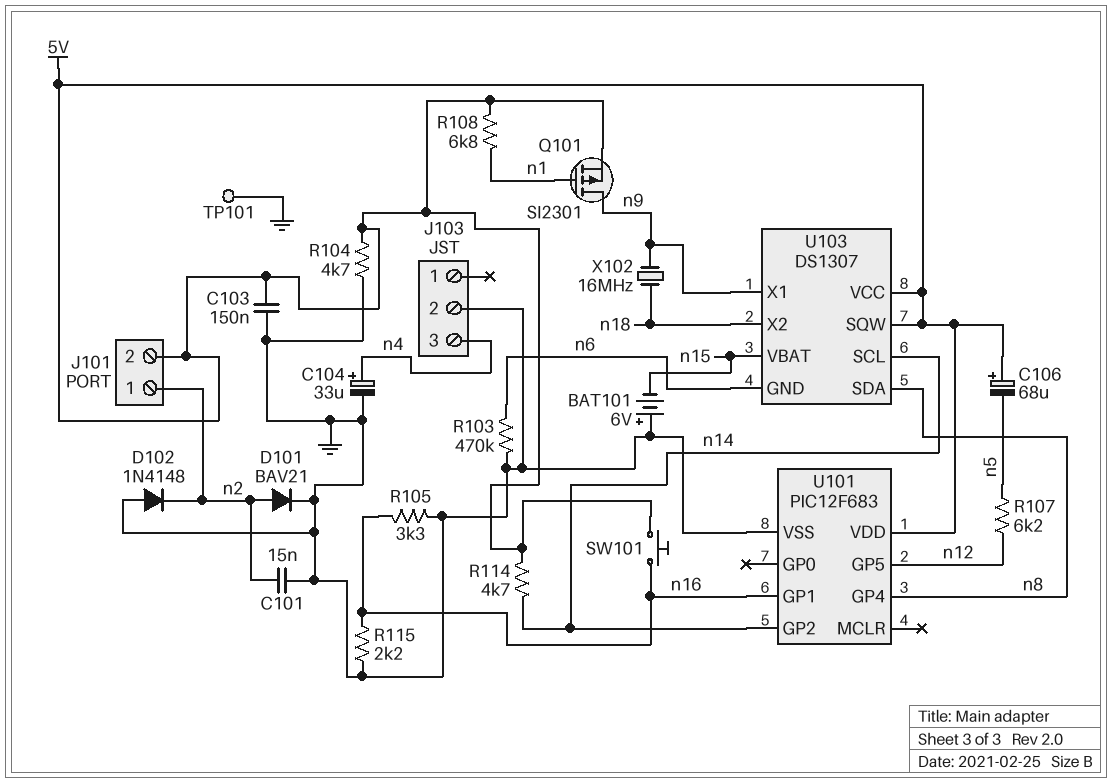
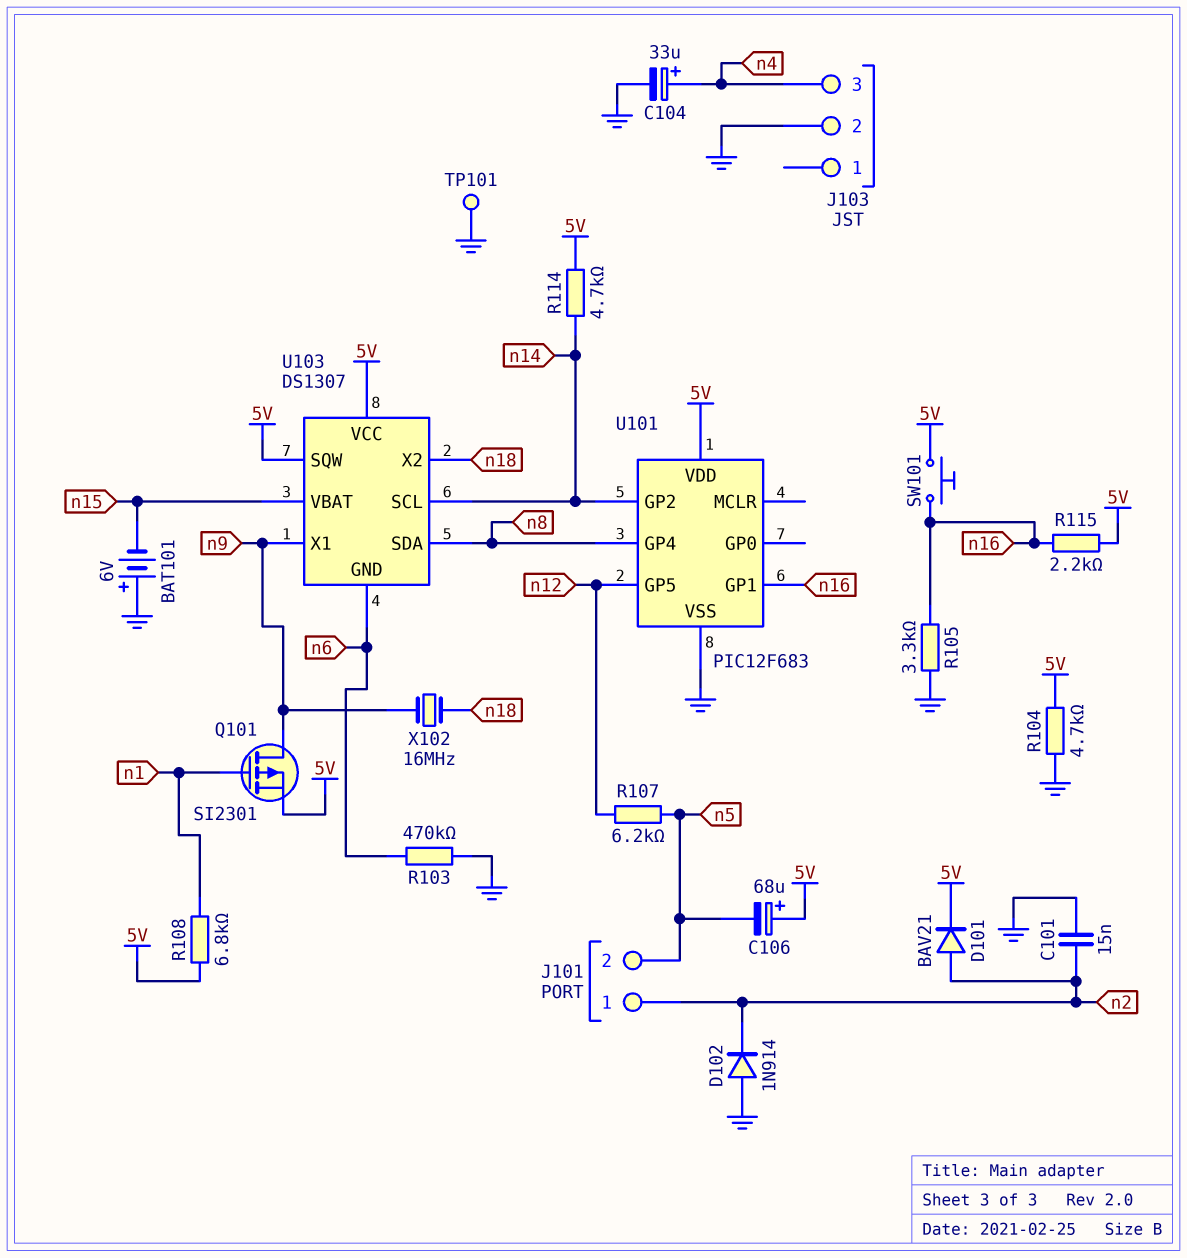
C103: 150nF (5V, GND) -> none
D101: diode BAV21 (A n2, K GND) -> diode BAV21 (A n2, K 5V)
D102: diode 1N4148 (A GND, K n2) -> diode 1N914 (A GND, K n2)
J101 pin 2: 5V -> n5
R115: 2.2k (GND, n16) -> 2.2k (5V, n16)

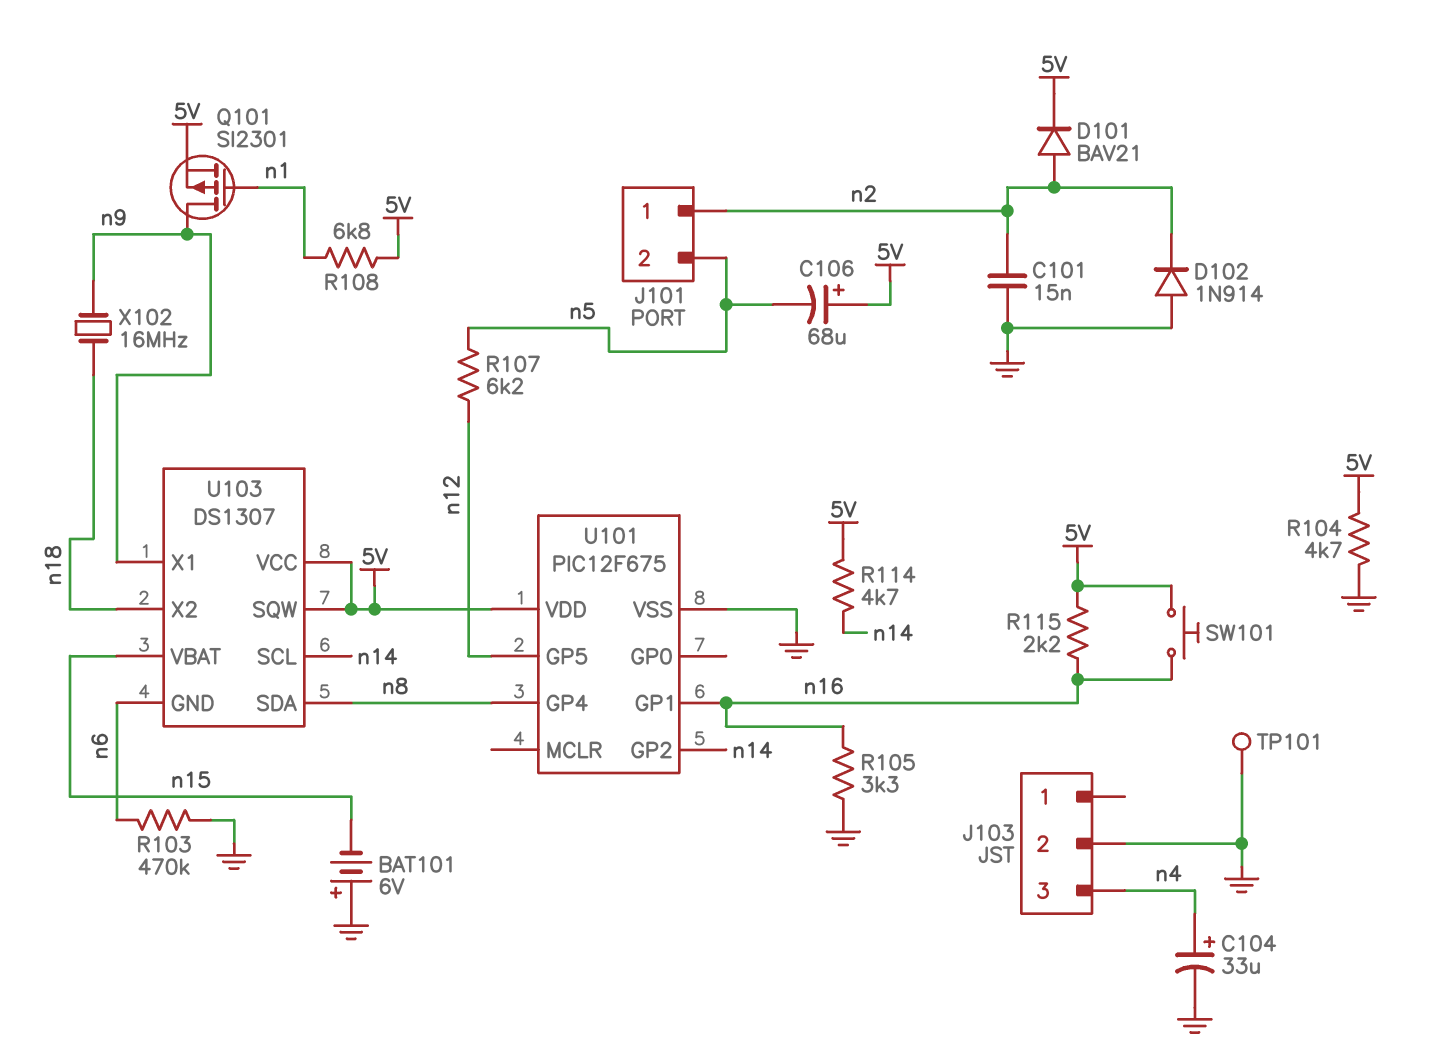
U101: PIC12F683 -> PIC12F675

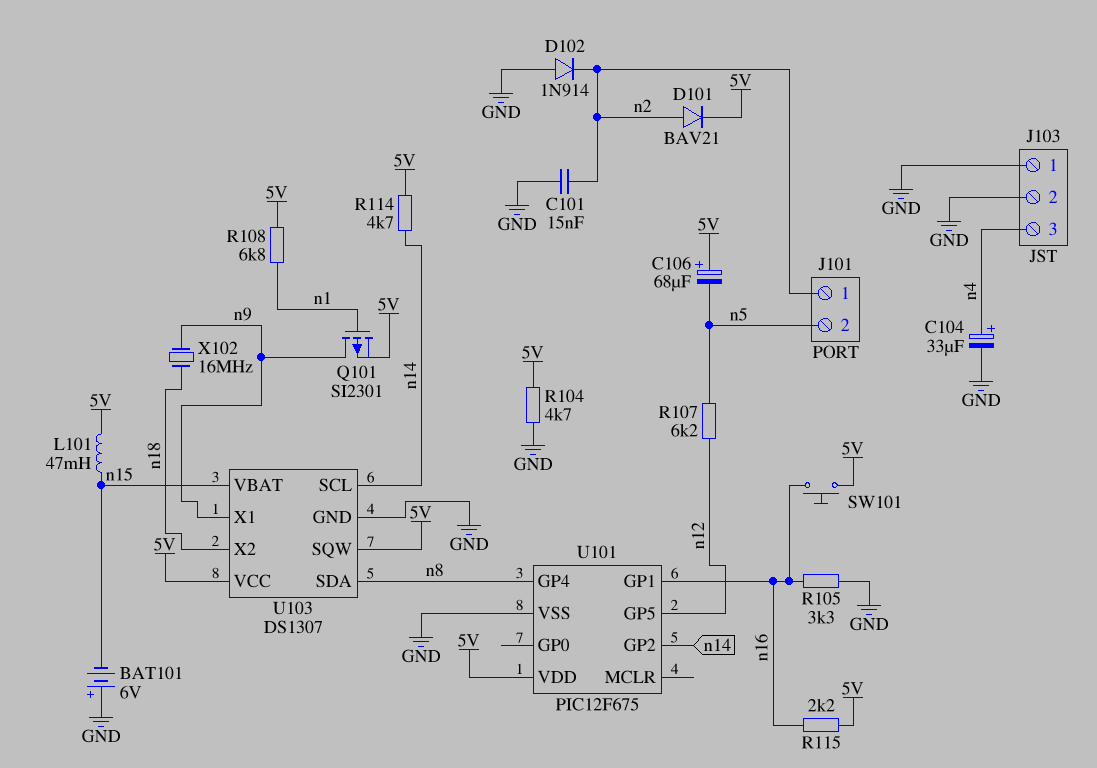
J103 pin 1: none -> GND
L101: none -> 47mH (5V, n15)
R103: 470k (GND, n6) -> none
TP101: test point (GND) -> none
U103 pin GND: n6 -> GND

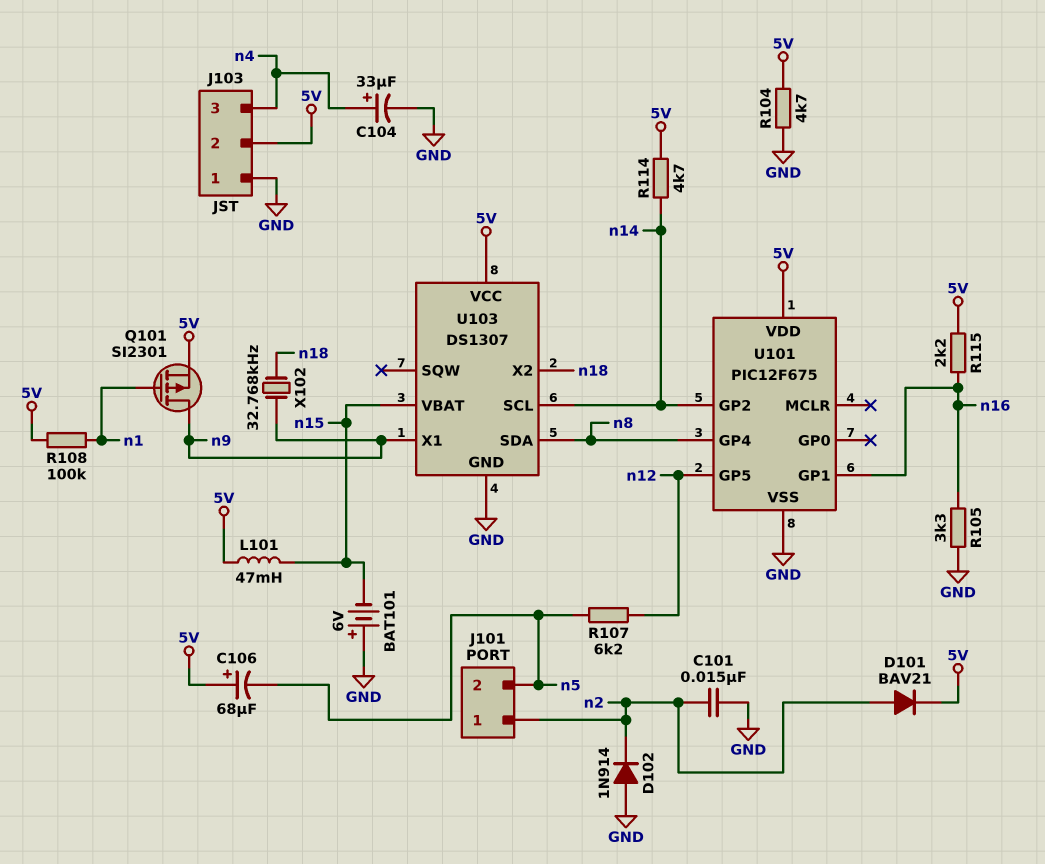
J103 pin 2: GND -> 5V
R108: 6.8k (5V, n1) -> 100k (5V, n1)
SW101: button (5V, n16) -> none
U103 pin SQW: 5V -> none
X102: 16MHz (n9, n18) -> 32.768kHz (n9, n18)

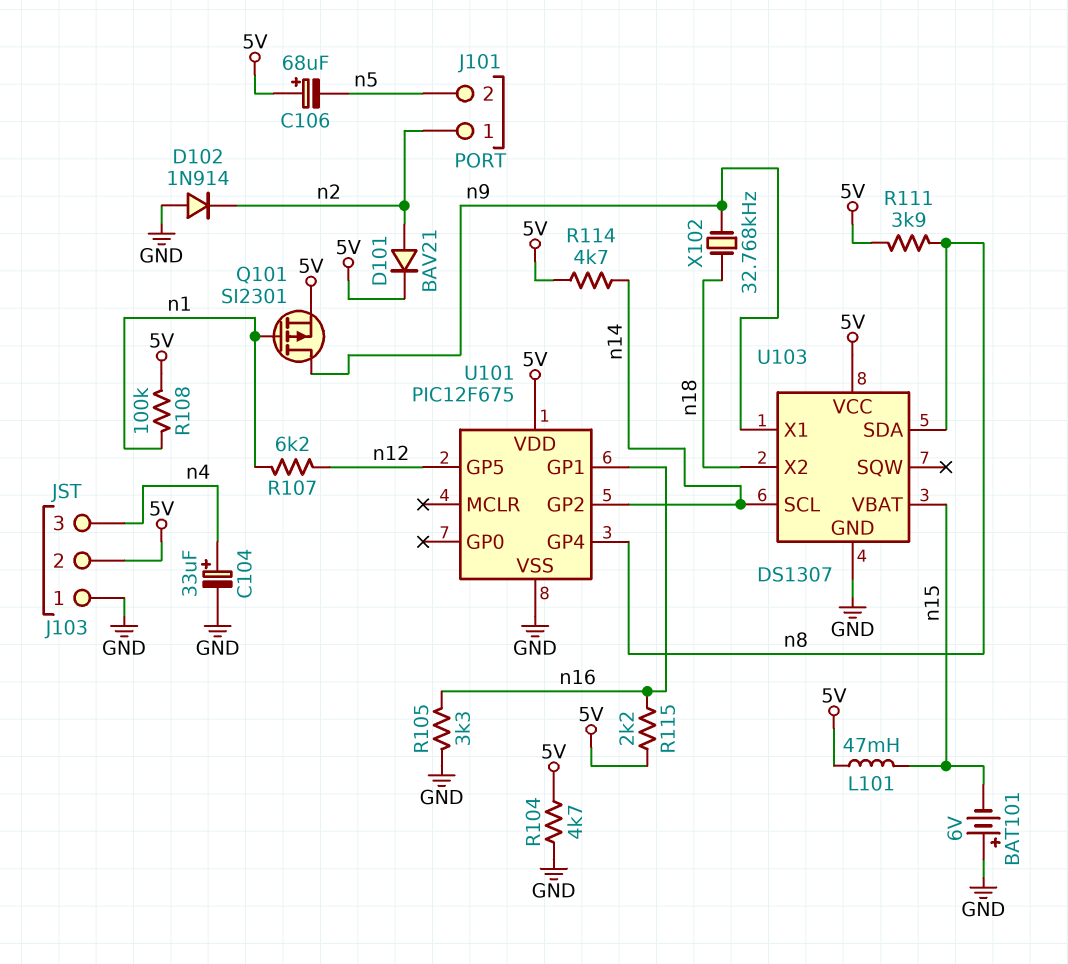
C101: 15nF (GND, n2) -> none
R107: 6.2k (n5, n12) -> 6.2k (n1, n12)
R111: none -> 3.9k (5V, n8)

